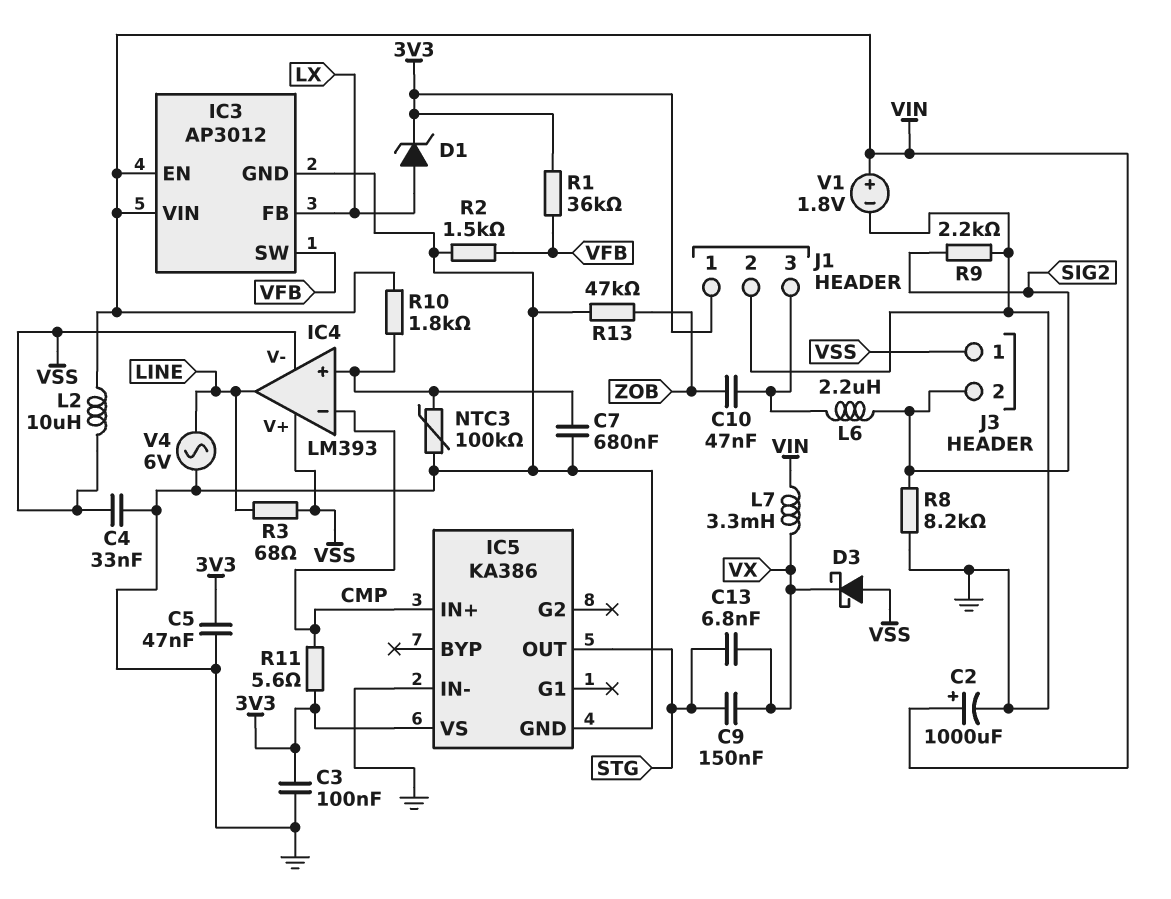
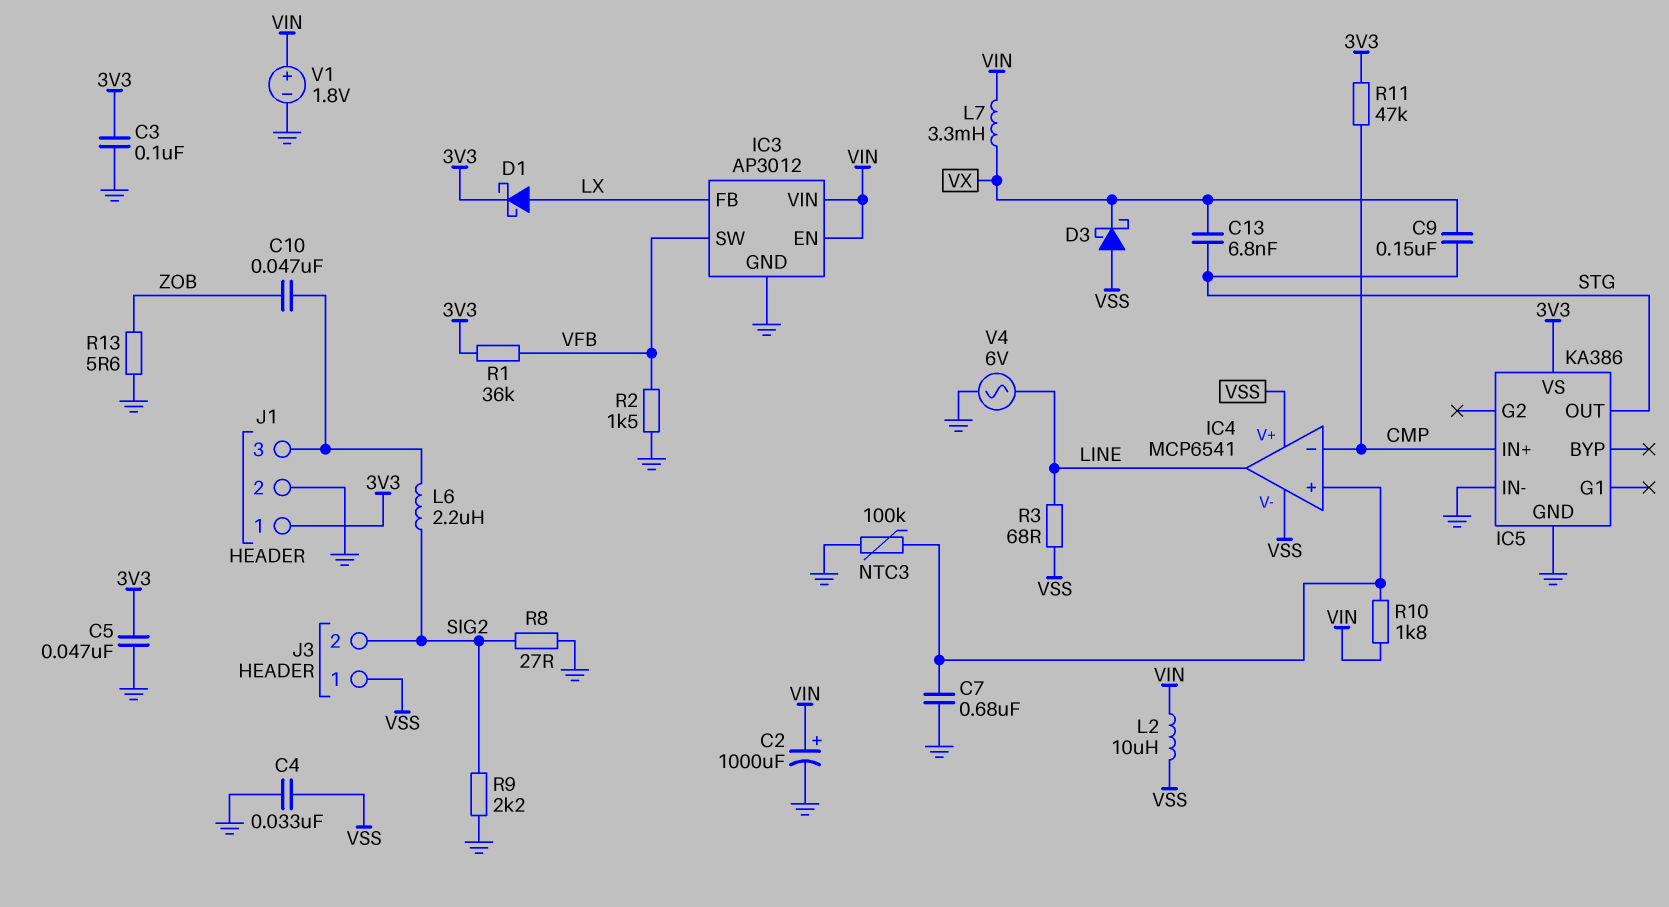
D1: zener (A LX, K 3V3) -> schottky (A LX, K 3V3)
IC4: LM393 -> MCP6541
R8: 8.2k (GND, SIG2) -> 27 (GND, SIG2)
R11: 5.6 (3V3, CMP) -> 47k (3V3, CMP)
R13: 47k (GND, ZOB) -> 5.6 (GND, ZOB)

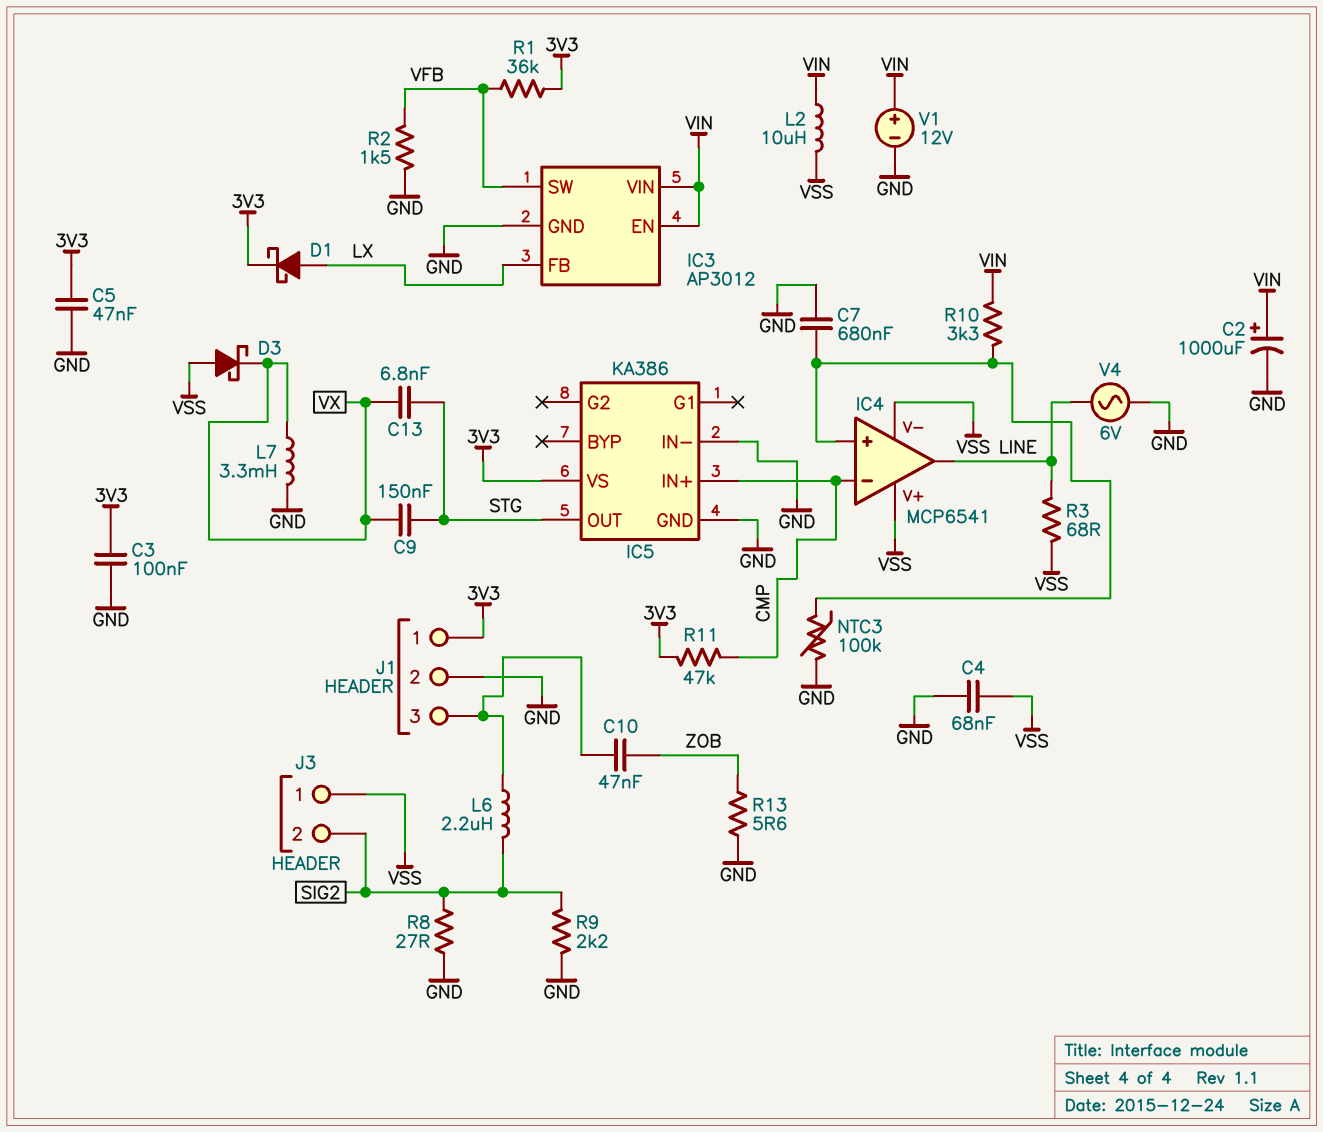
C4: 33nF (GND, VSS) -> 68nF (GND, VSS)
L7: 3.3mH (VIN, VX) -> 3.3mH (GND, VX)
R10: 1.8k (IC4/in+, VIN) -> 3.3k (IC4/in+, VIN)
V1: 1.8V (plus VIN, minus GND) -> 12V (plus VIN, minus GND)

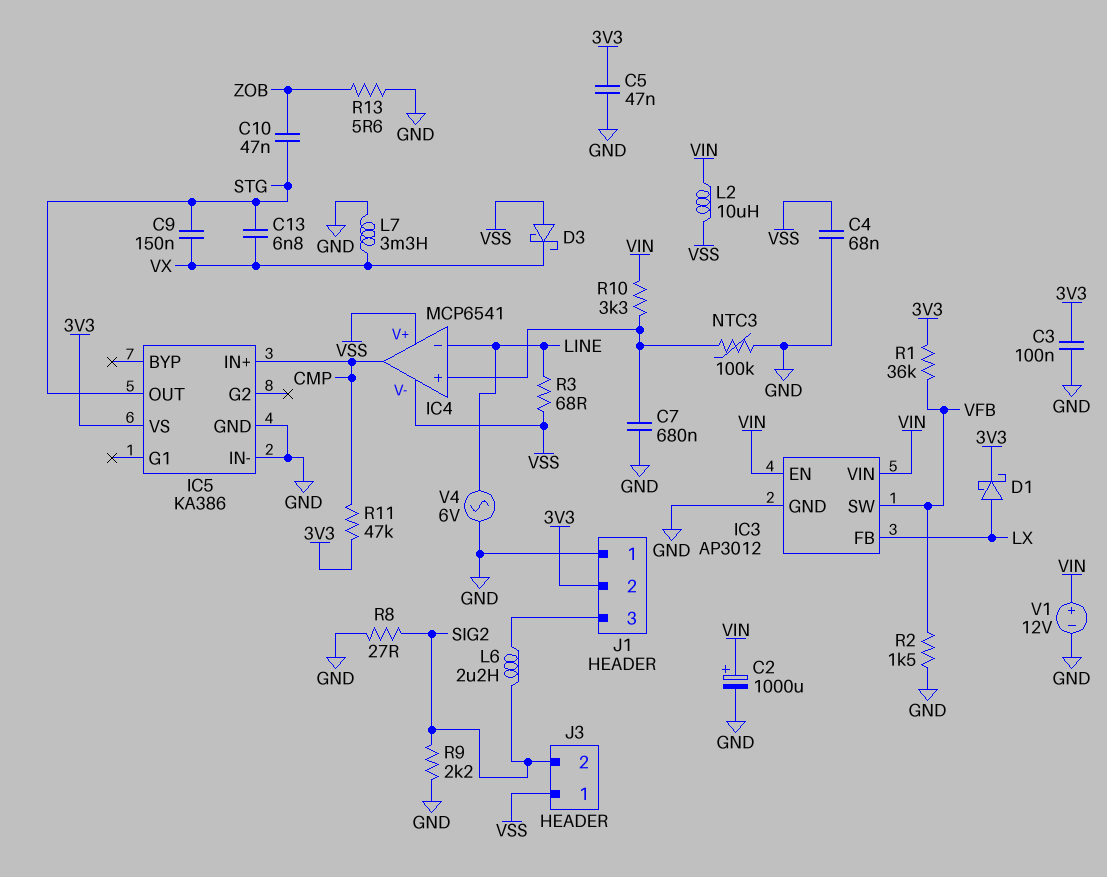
C10: 47nF (J1/3, ZOB) -> 47nF (STG, ZOB)
IC4 pin in-: CMP -> LINE
IC4 pin out: LINE -> CMP
J1 pin 1: 3V3 -> GND
J1 pin 2: GND -> 3V3

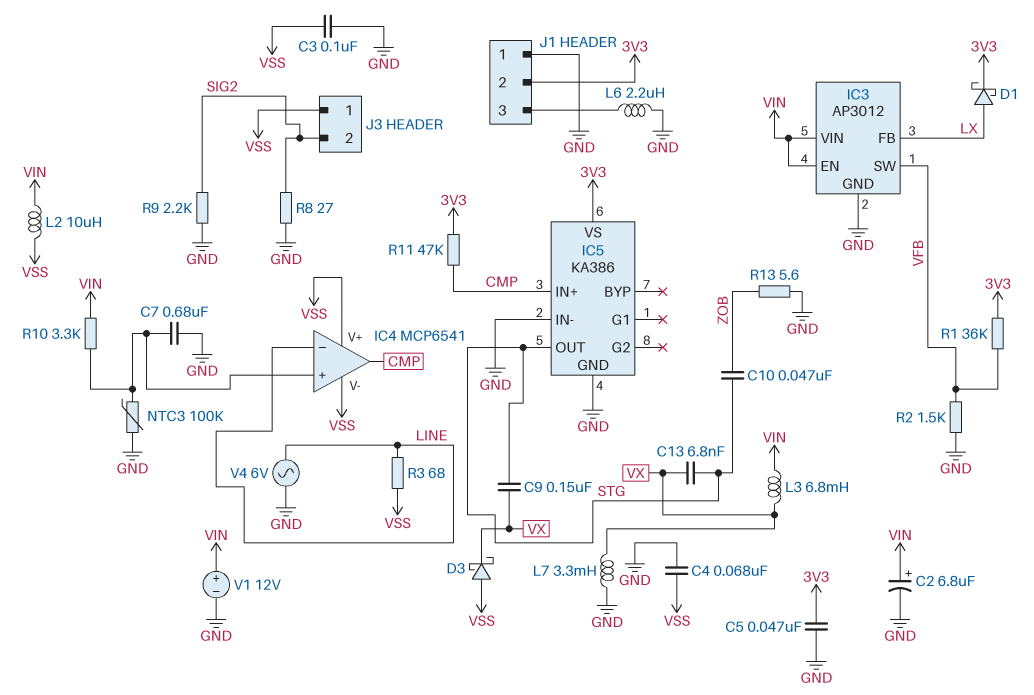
C2: 1000uF (plus VIN, minus GND) -> 6.8uF (plus VIN, minus GND)
C3: 100nF (3V3, GND) -> 100nF (GND, VSS)
L3: none -> 6.8mH (VIN, VX)
L6: 2.2uH (J1/3, SIG2) -> 2.2uH (GND, J1/3)

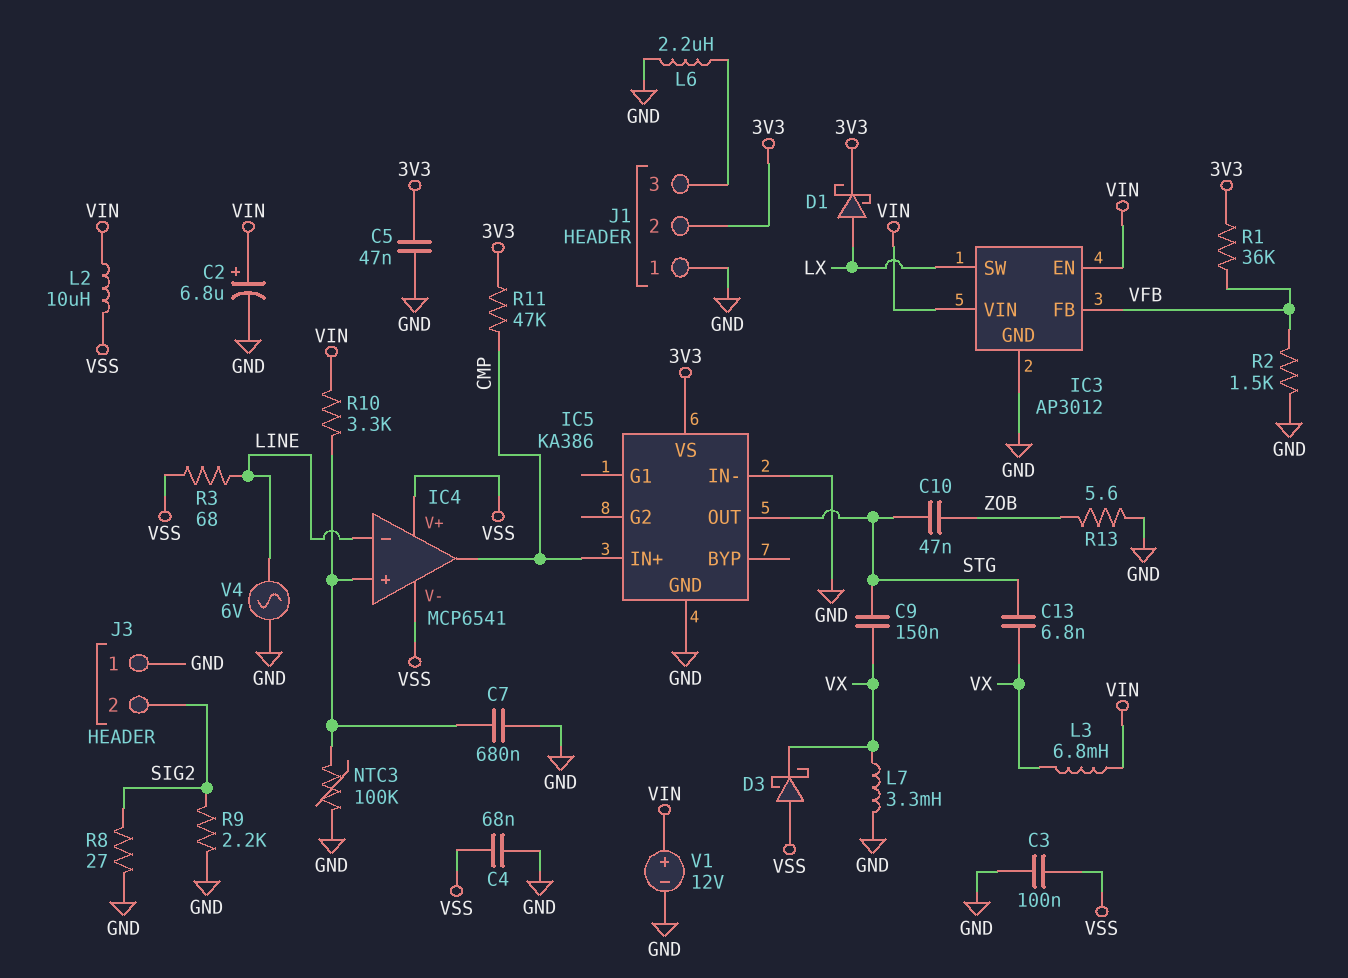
IC3 pin FB: LX -> VFB
IC3 pin SW: VFB -> LX
J3 pin 1: VSS -> GND

